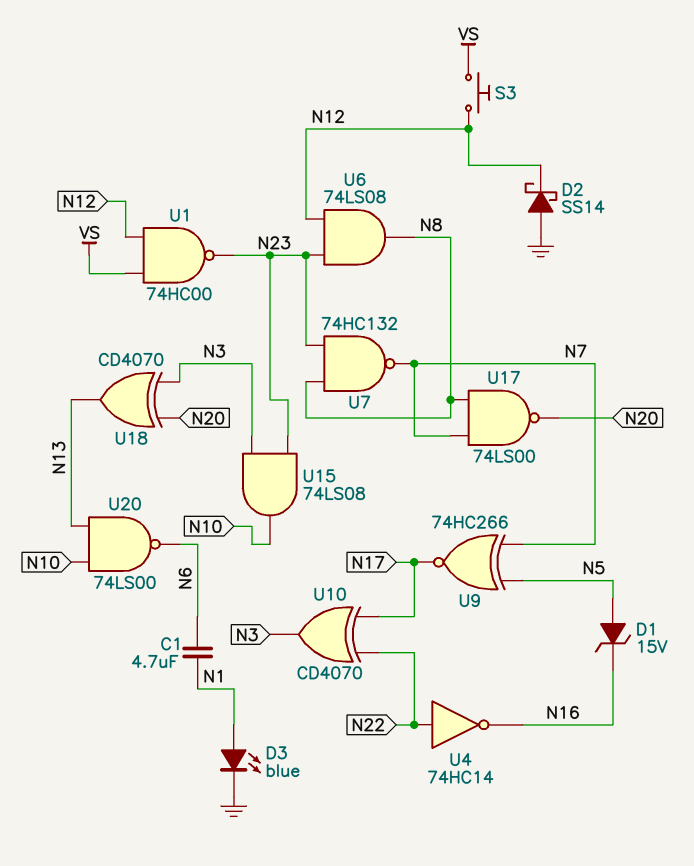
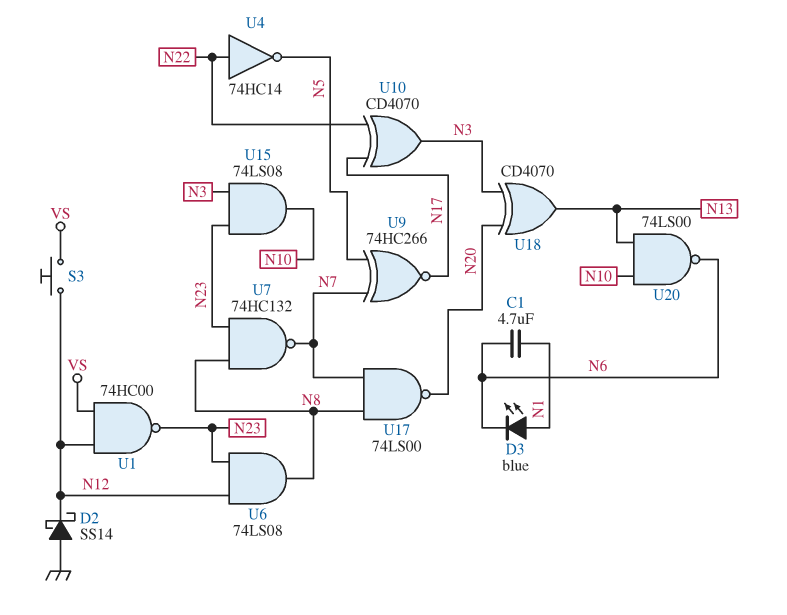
D1: zener 15V (A N5, K N16) -> none
D3: LED blue (A N1, K GND) -> LED blue (A N1, K N6)
U4: NOT 74HC14 (in N22, out N16) -> NOT 74HC14 (in N22, out N5)

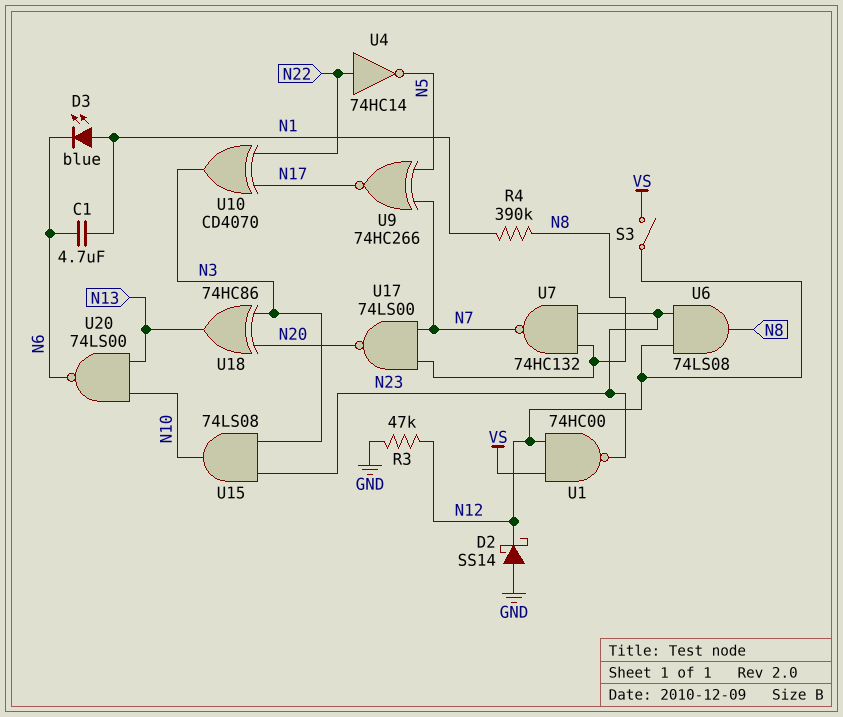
R3: none -> 47k (GND, N12)
R4: none -> 390k (N1, N8)
S3: button (N12, VS) -> switch (N12, VS)
U18: XOR CD4070 (in N3, in N20, out N13) -> XOR 74HC86 (in N3, in N20, out N13)

